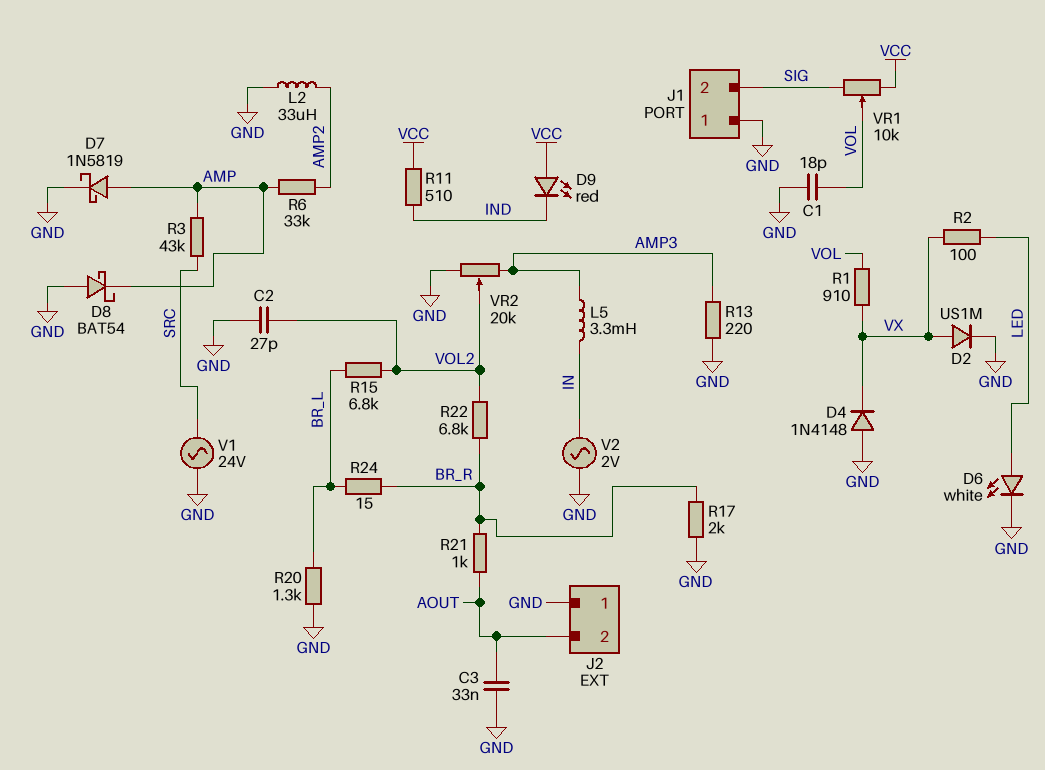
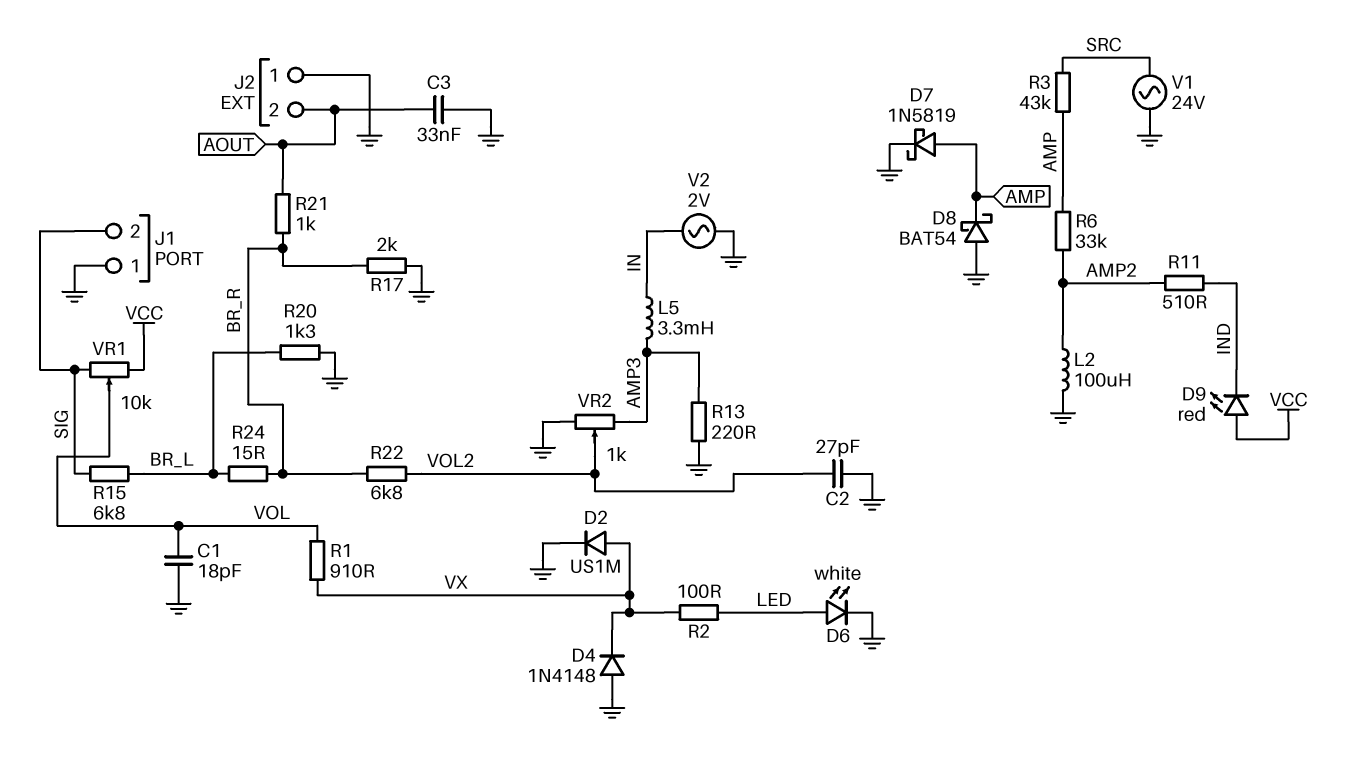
L2: 33uH (AMP2, GND) -> 100uH (AMP2, GND)
R11: 510 (IND, VCC) -> 510 (AMP2, IND)
R15: 6.8k (BR_L, VOL2) -> 6.8k (BR_L, SIG)
VR2: 20k (AMP3, GND, wiper VOL2) -> 1k (AMP3, GND, wiper VOL2)

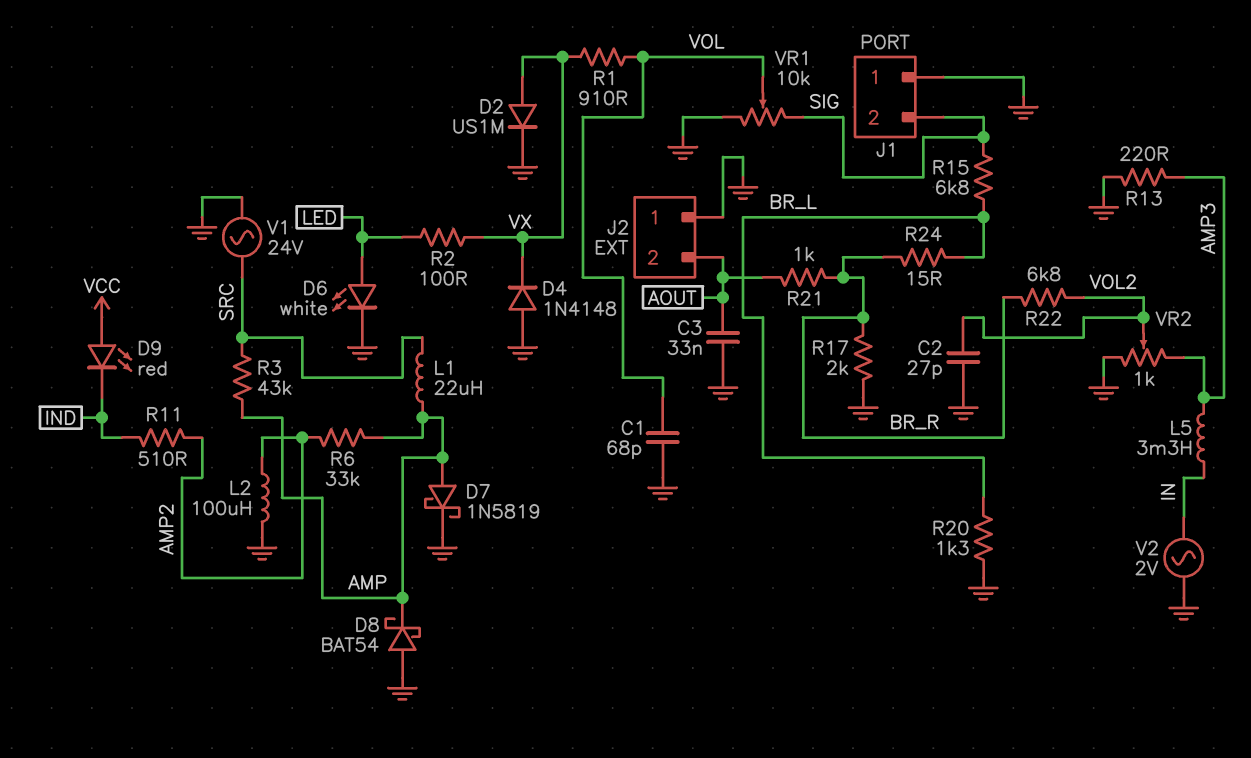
C1: 18pF (GND, VOL) -> 68pF (GND, VOL)
L1: none -> 22uH (AMP, SRC)
VR1: 10k (SIG, VCC, wiper VOL) -> 10k (GND, SIG, wiper VOL)

